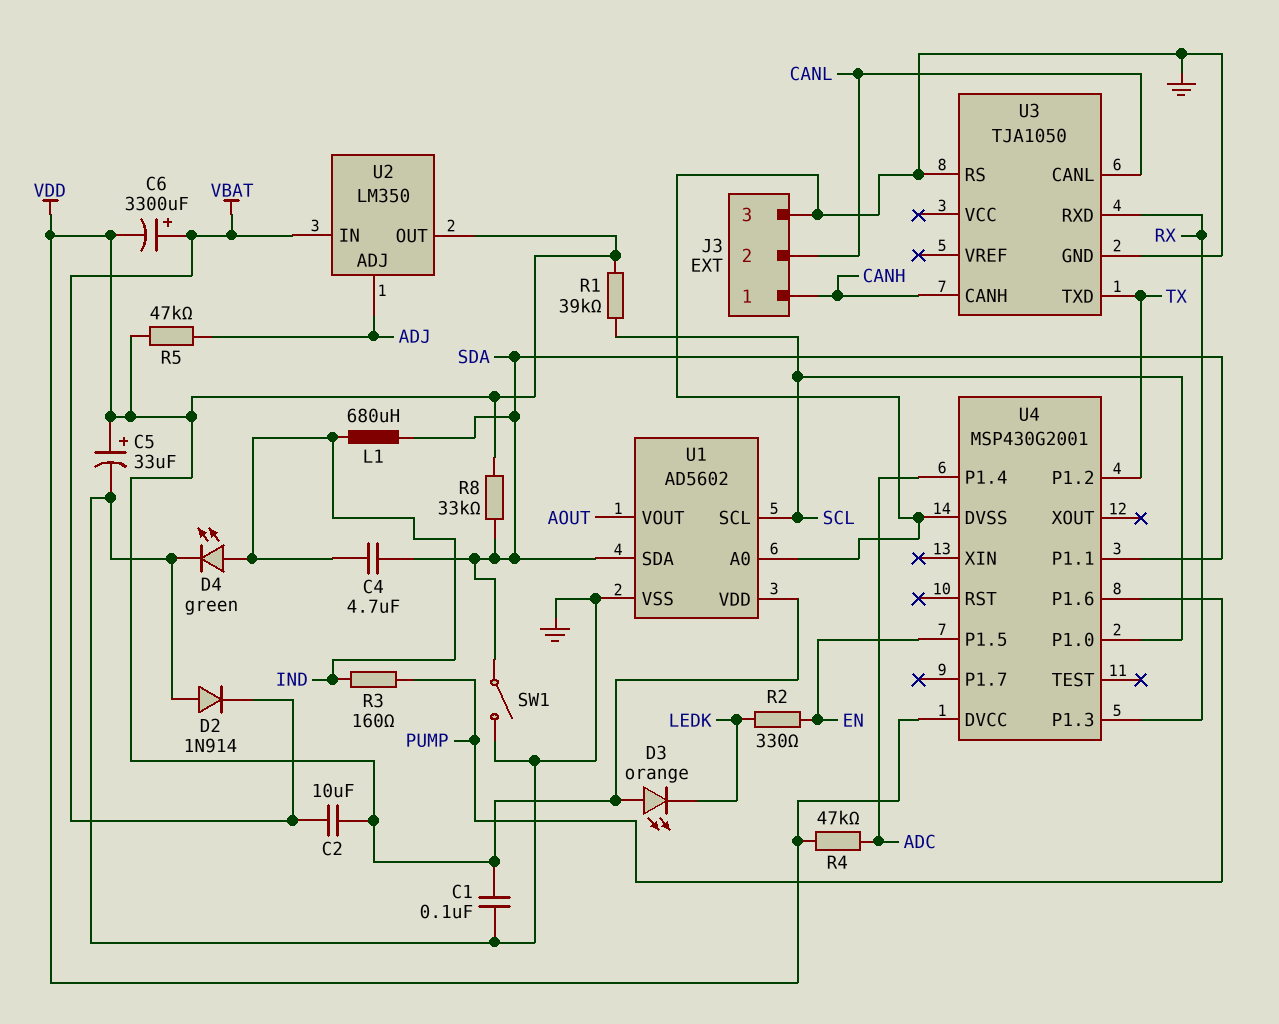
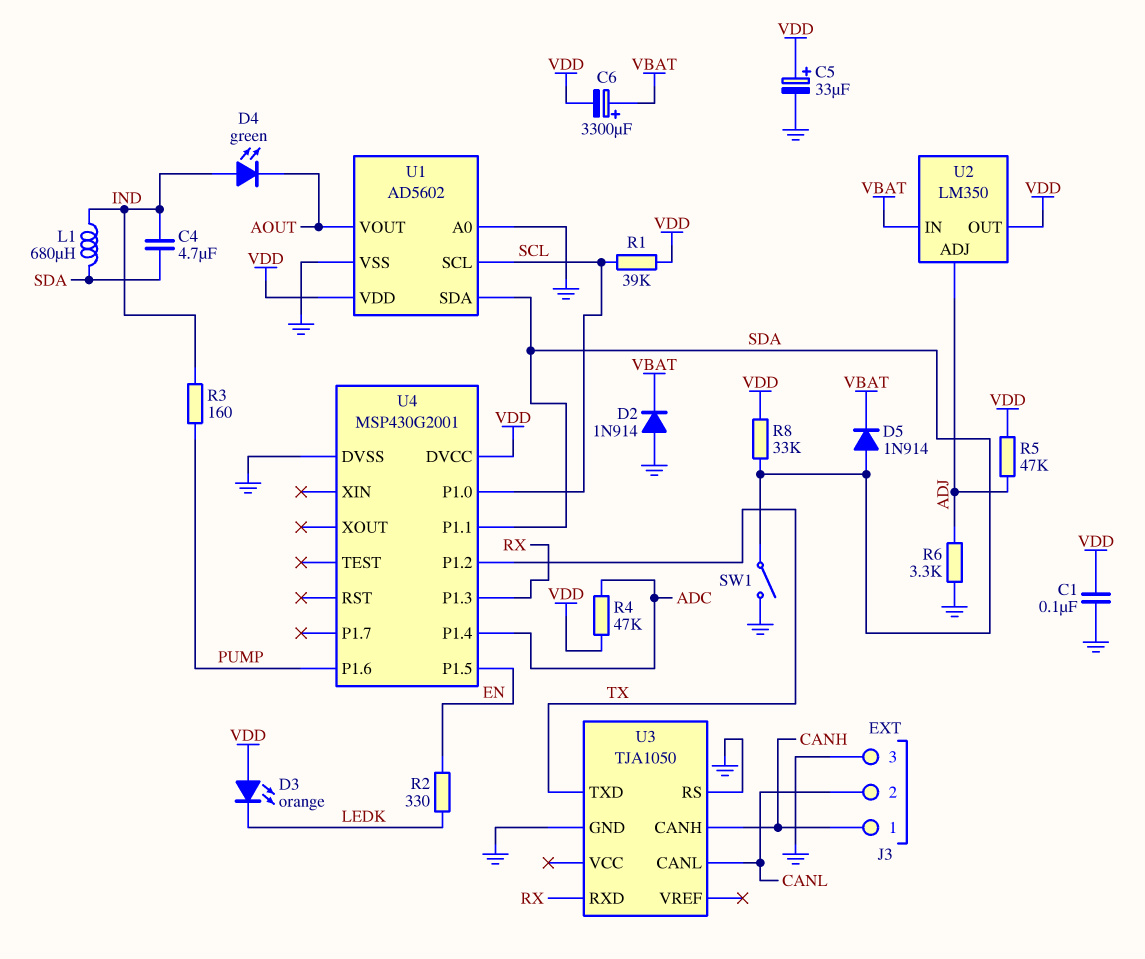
C2: 10uF (VBAT, VDD) -> none
D4: LED green (A IND, K GND) -> LED green (A IND, K AOUT)
D5: none -> diode 1N914 (A SDA, K VBAT)
R6: none -> 3.3k (ADJ, GND)

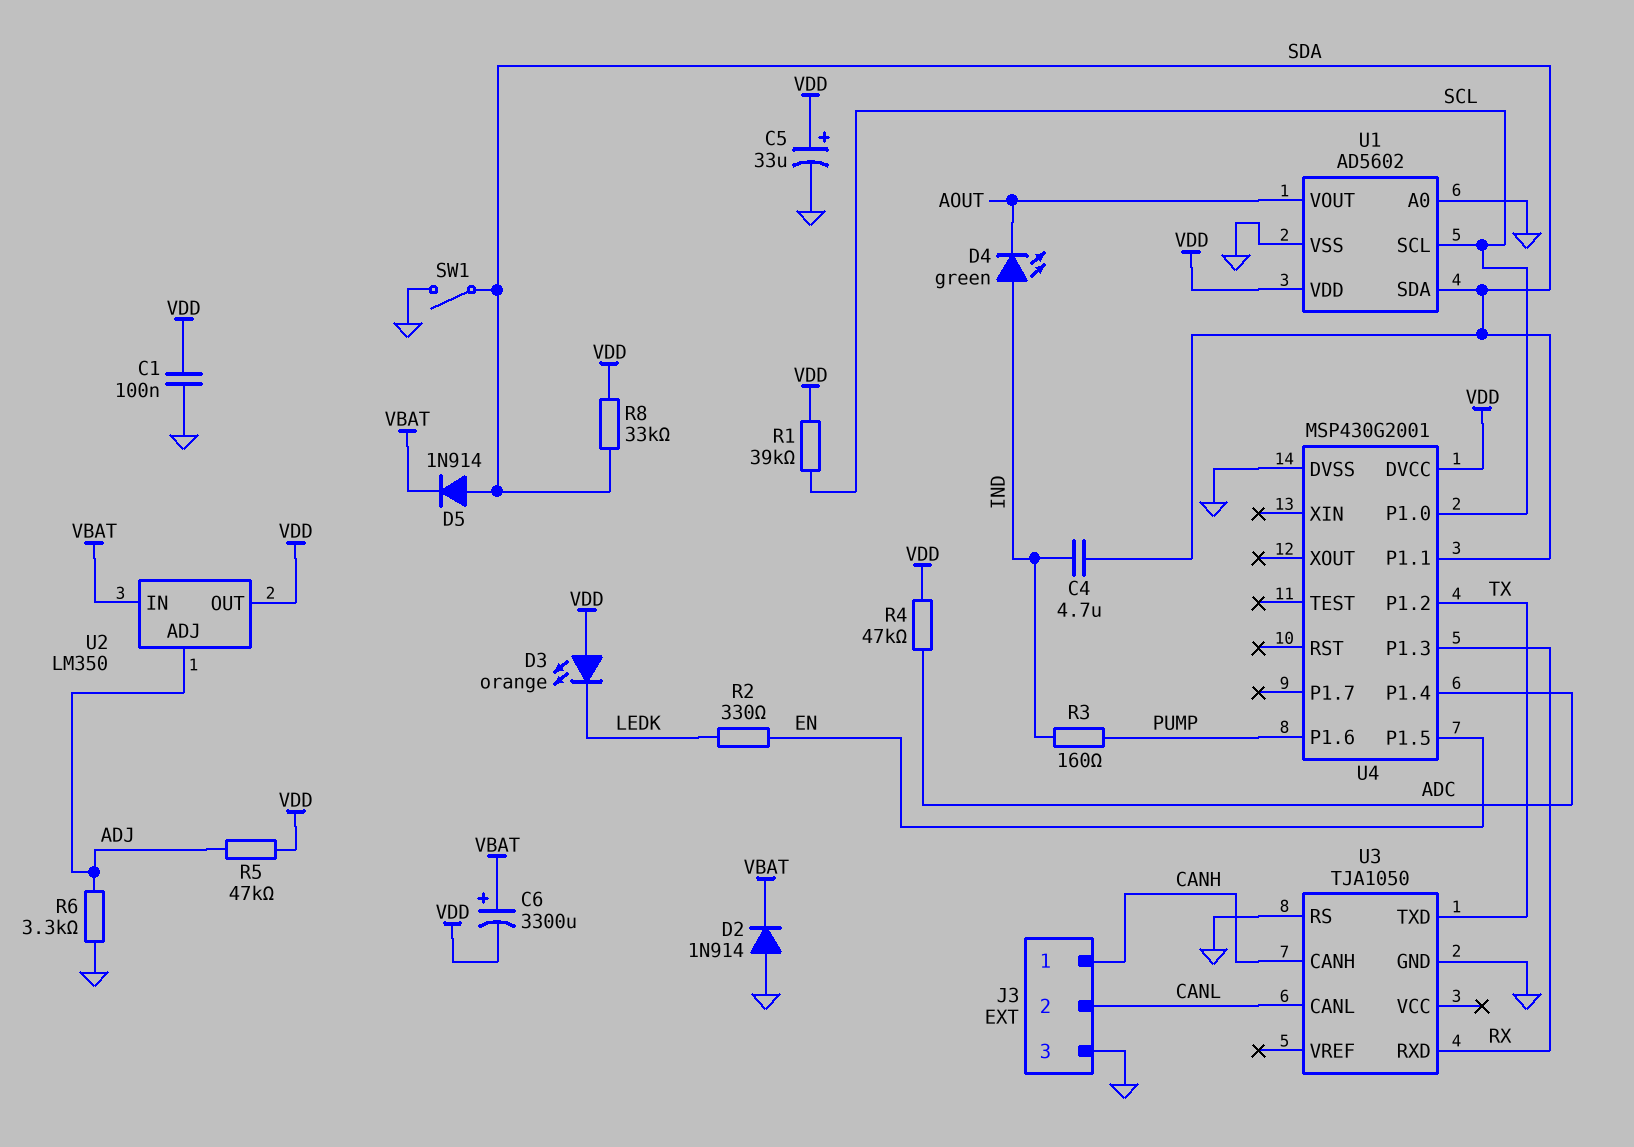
L1: 680uH (IND, SDA) -> none

